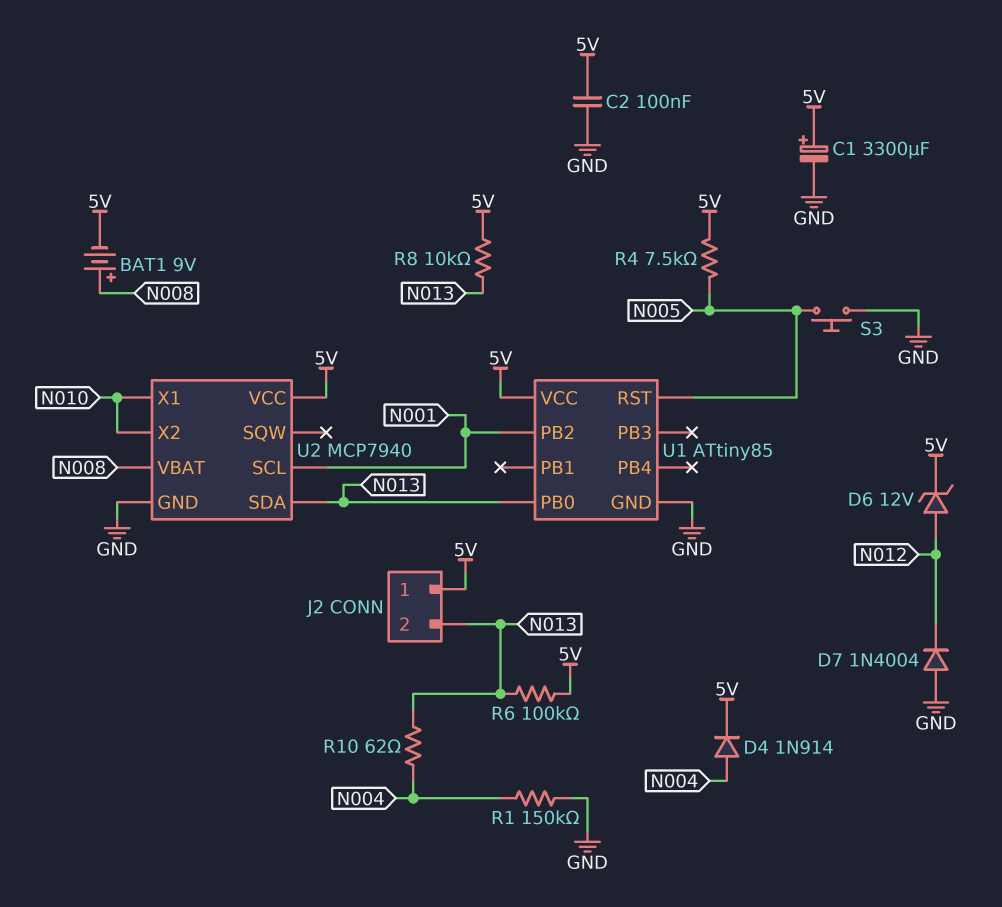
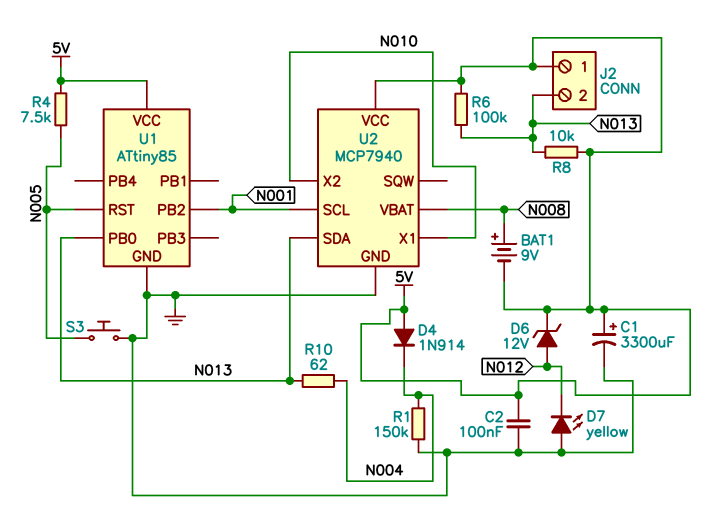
D4: diode 1N914 (A N004, K 5V) -> diode 1N914 (A 5V, K N004)
D7: diode 1N4004 (A GND, K N012) -> LED yellow (A GND, K N012)

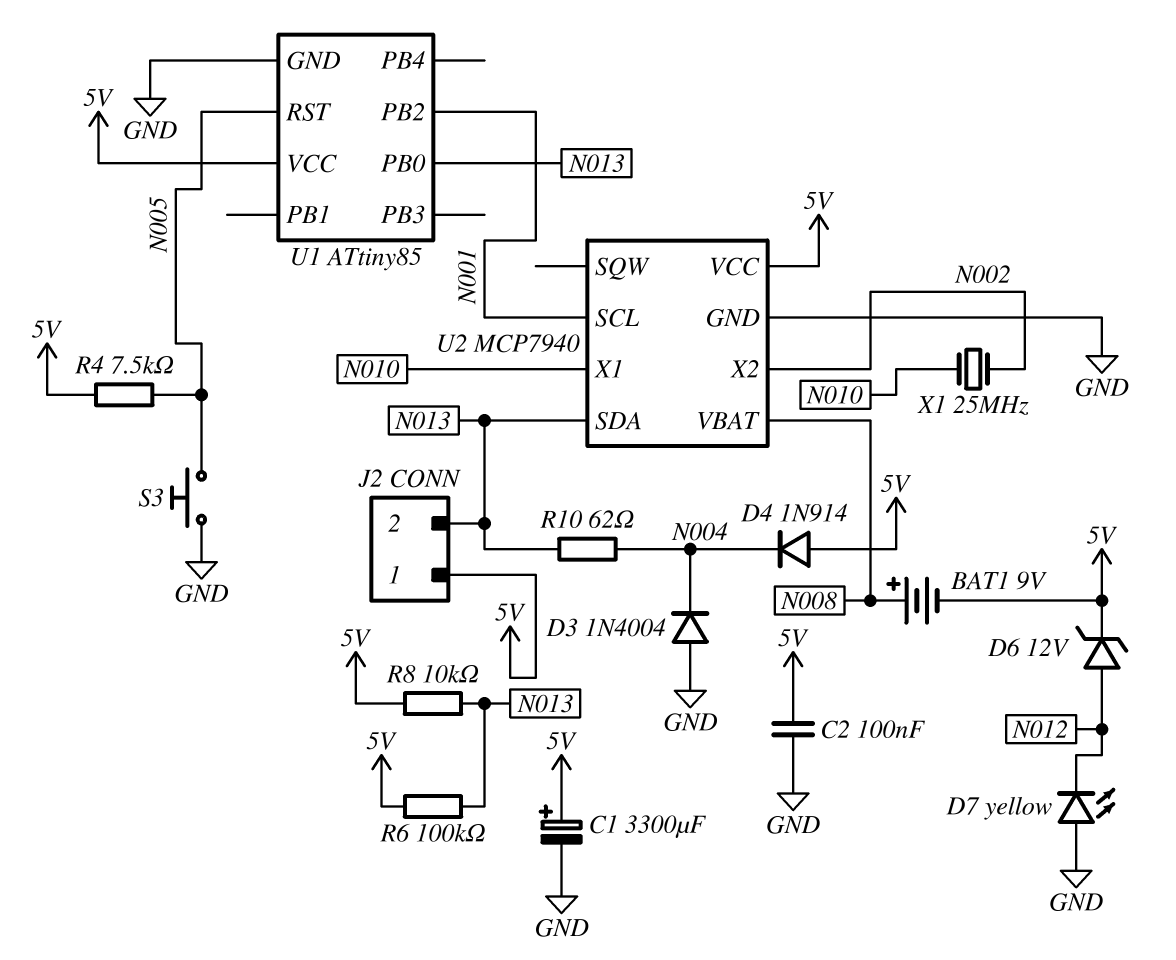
D3: none -> diode 1N4004 (A GND, K N004)
R1: 150k (GND, N004) -> none
U2 pin X2: N010 -> N002
X1: none -> 25MHz (N002, N010)

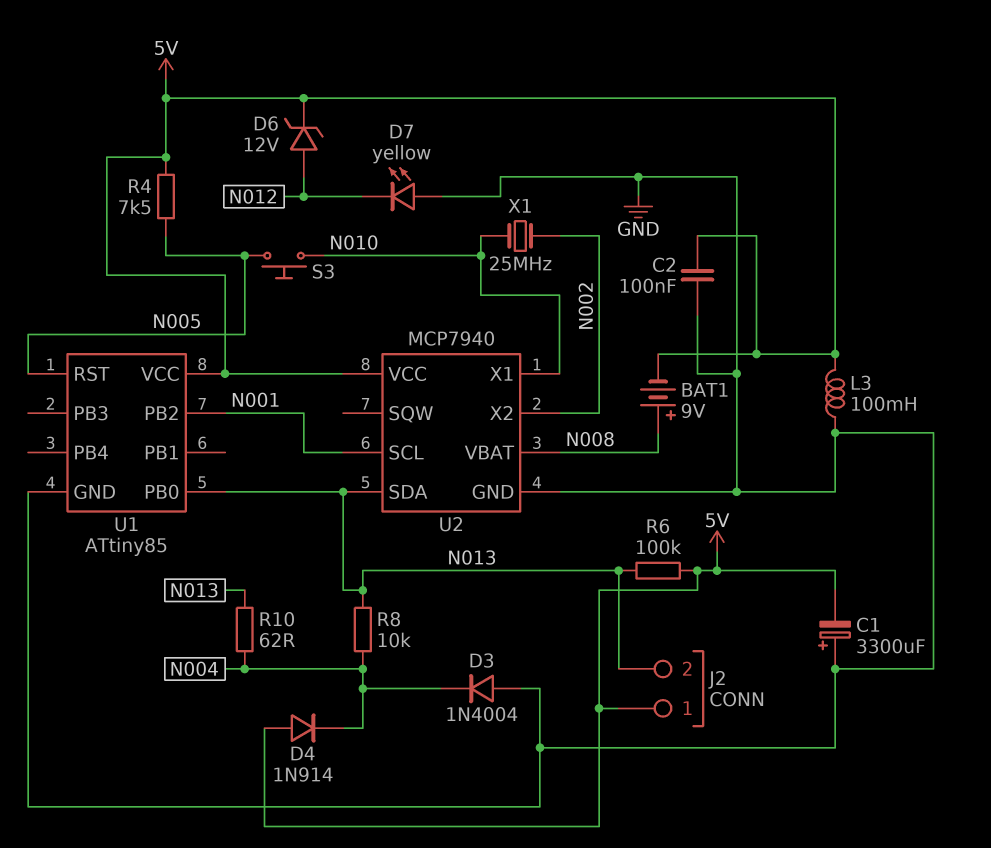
C1: 3300uF (plus 5V, minus GND) -> 3300uF (plus GND, minus 5V)
L3: none -> 100mH (5V, GND)
R8: 10k (5V, N013) -> 10k (N004, N013)
S3: button (GND, N005) -> button (N005, N010)

